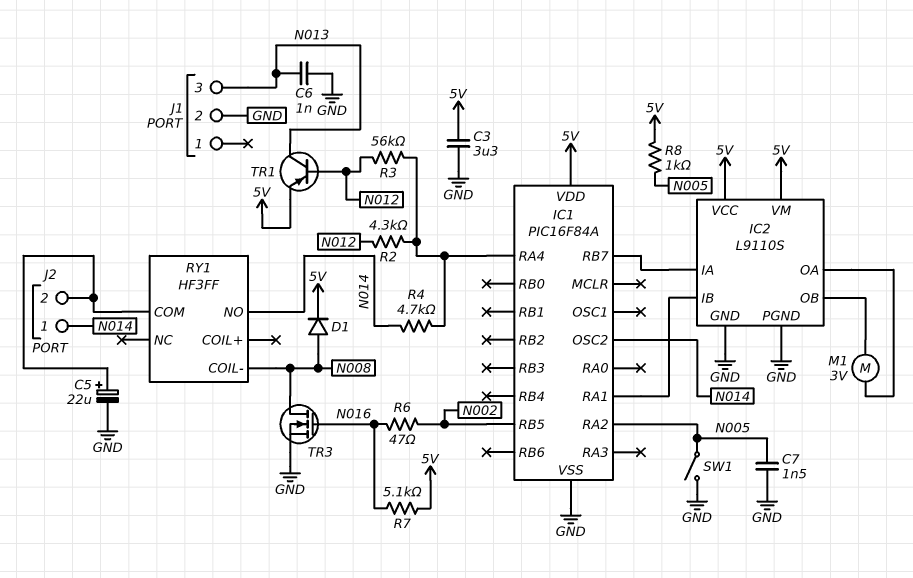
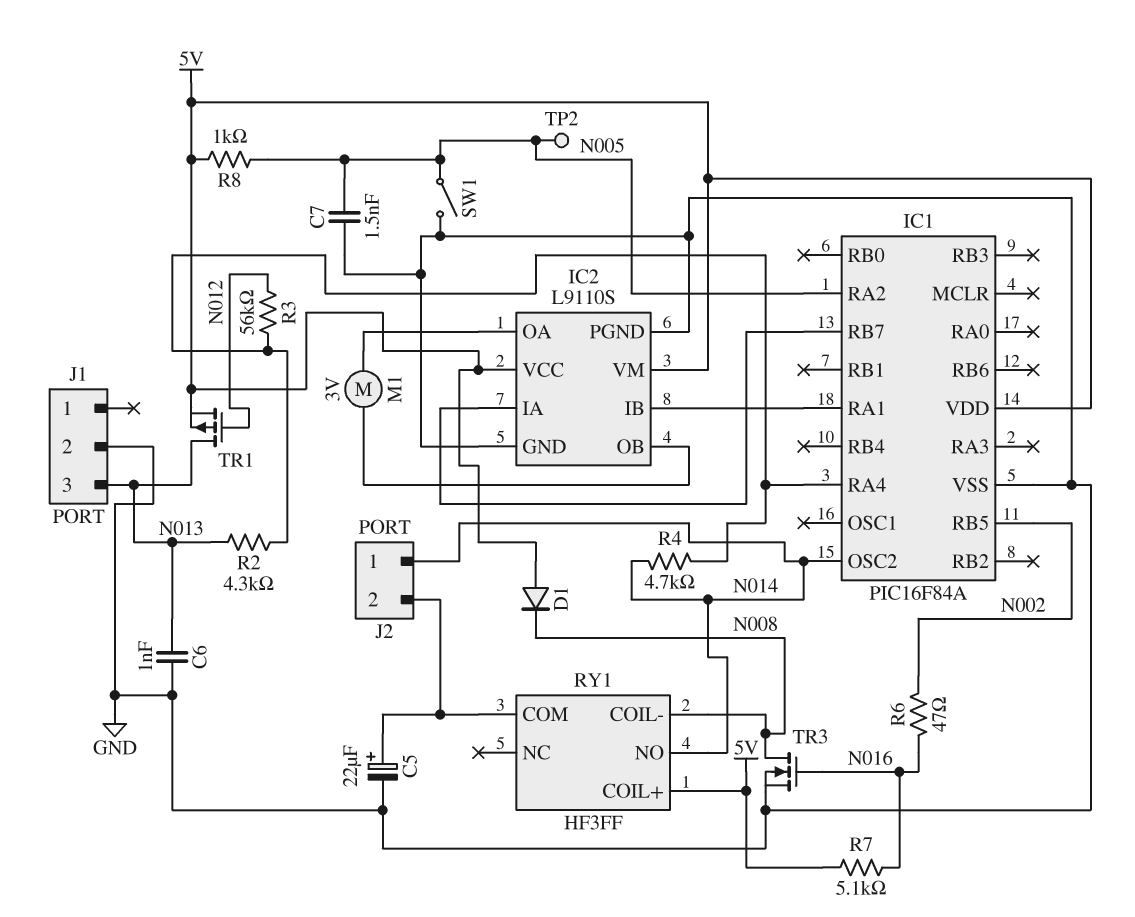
C3: 3.3uF (5V, GND) -> none
D1: diode (A N008, K 5V) -> diode (A 5V, K N008)
R2: 4.3k (IC1/RA4, N012) -> 4.3k (IC1/RA4, N013)
RY1 pin COIL+: none -> 5V
TP2: none -> test point (N005)
TR1: PNP (B N012, C N013, E 5V) -> PMOS (G N012, D N013, S 5V)

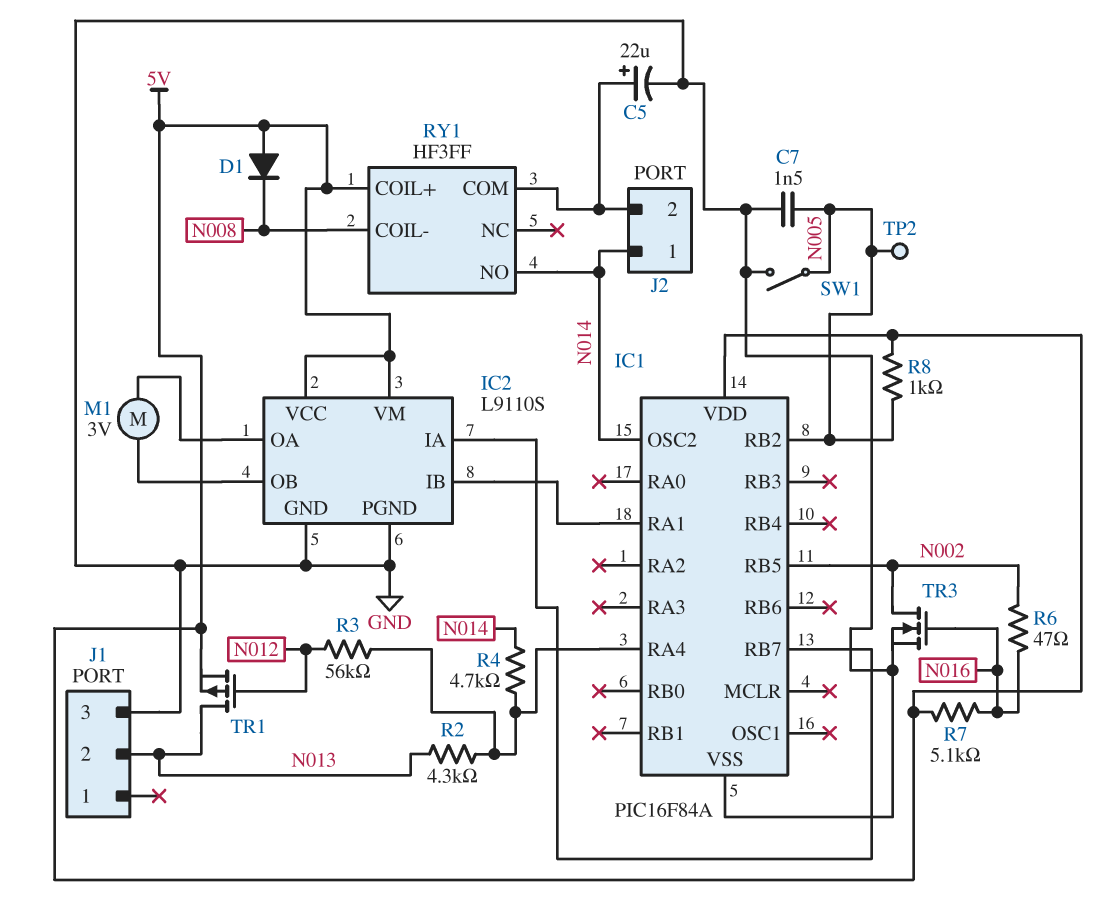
C6: 1nF (GND, N013) -> none
IC1 pin RA2: N005 -> none
IC1 pin RB2: none -> N005
J1 pin 2: GND -> N013
J1 pin 3: N013 -> GND
TR3: NMOS (G N016, D N008, S GND) -> NMOS (G N016, D N002, S GND)

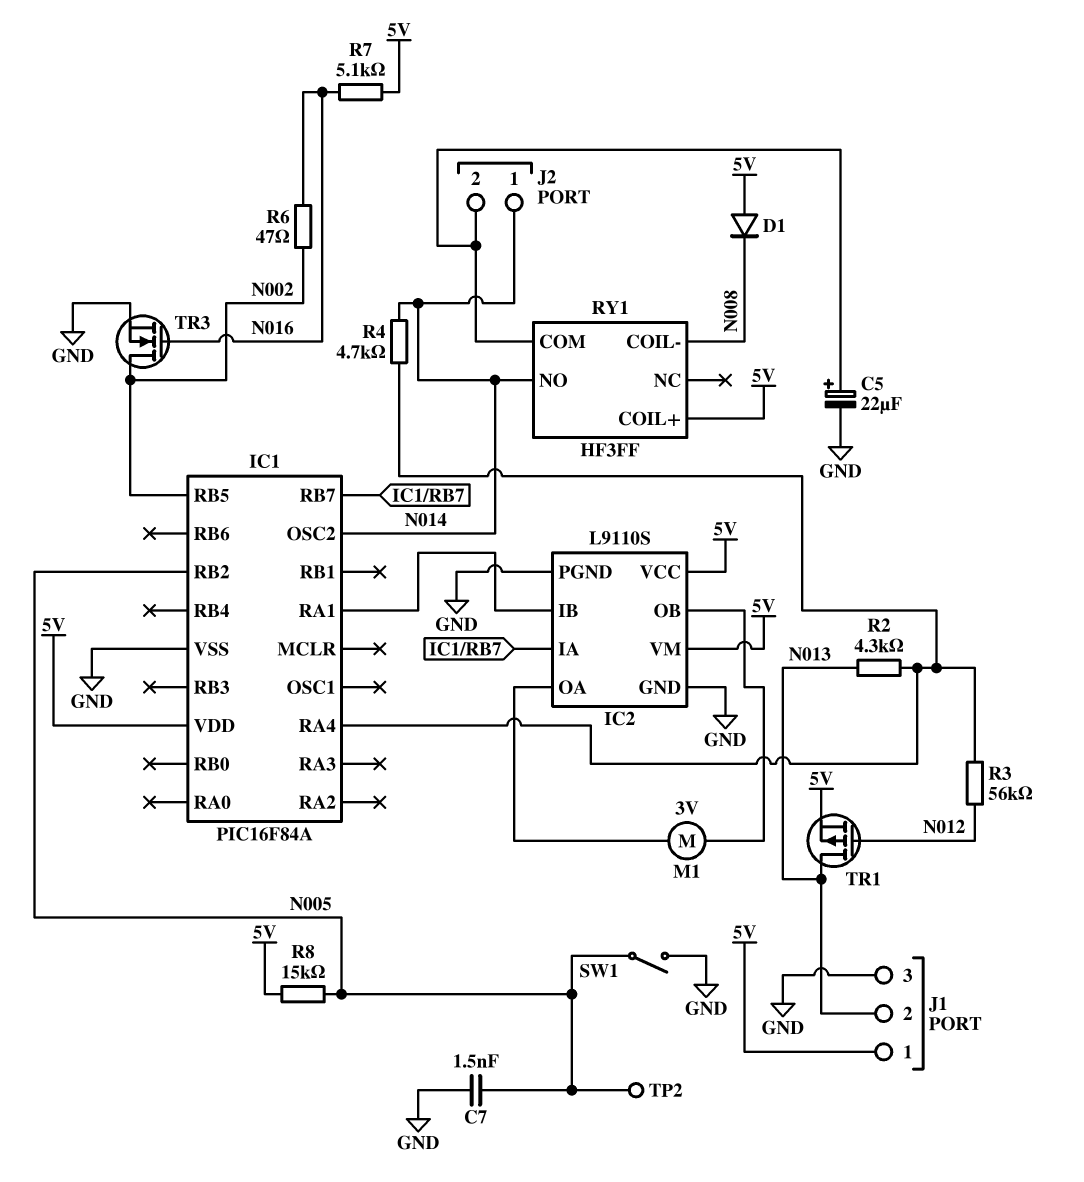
J1 pin 1: none -> 5V
R8: 1k (5V, N005) -> 15k (5V, N005)

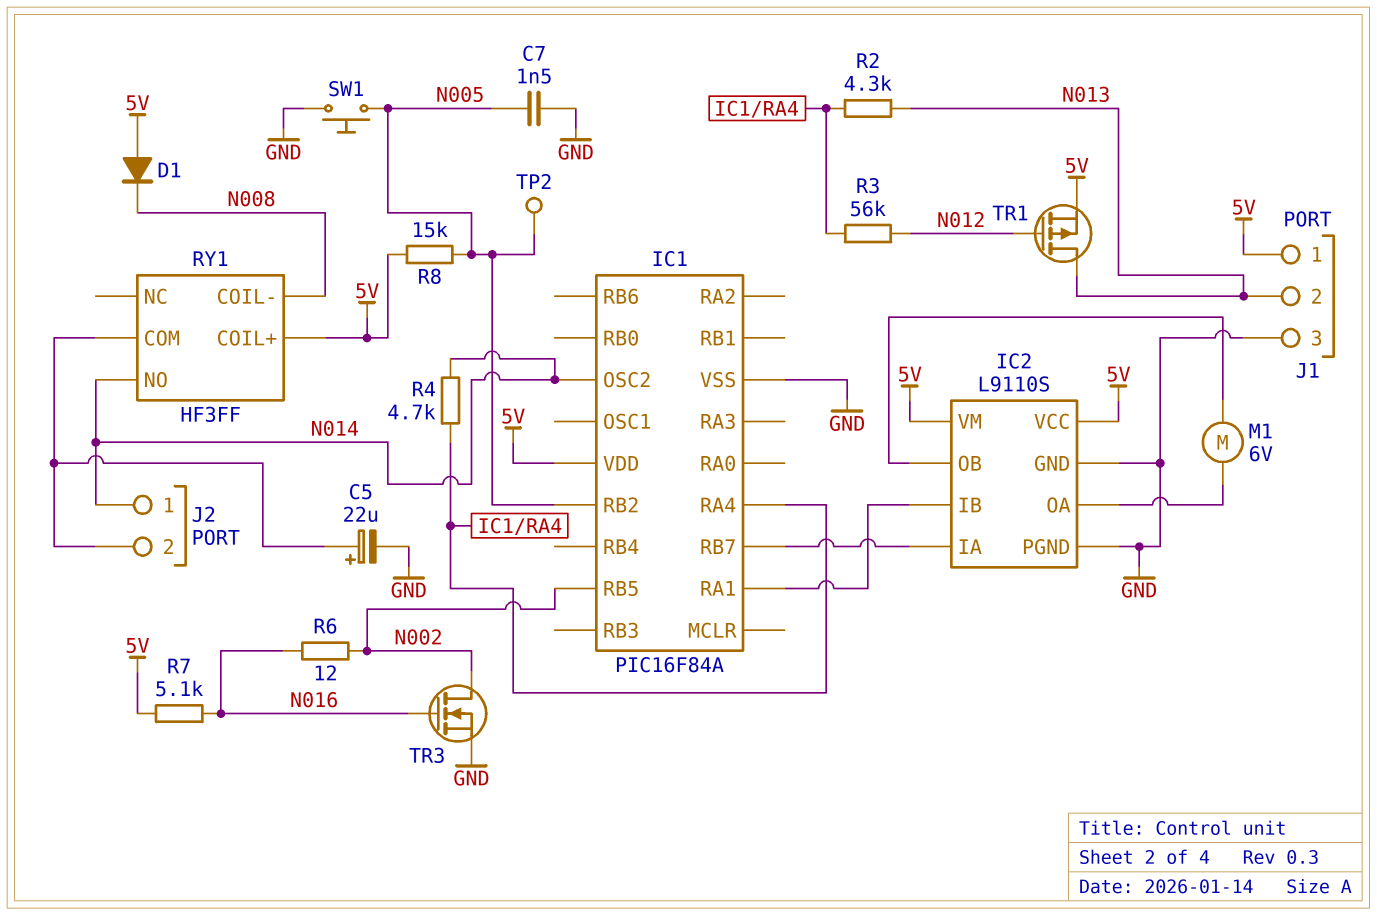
M1: motor 3V (IC2/OA, IC2/OB) -> motor 6V (IC2/OA, IC2/OB)
R6: 47 (N002, N016) -> 12 (N002, N016)
SW1: switch (GND, N005) -> button (GND, N005)

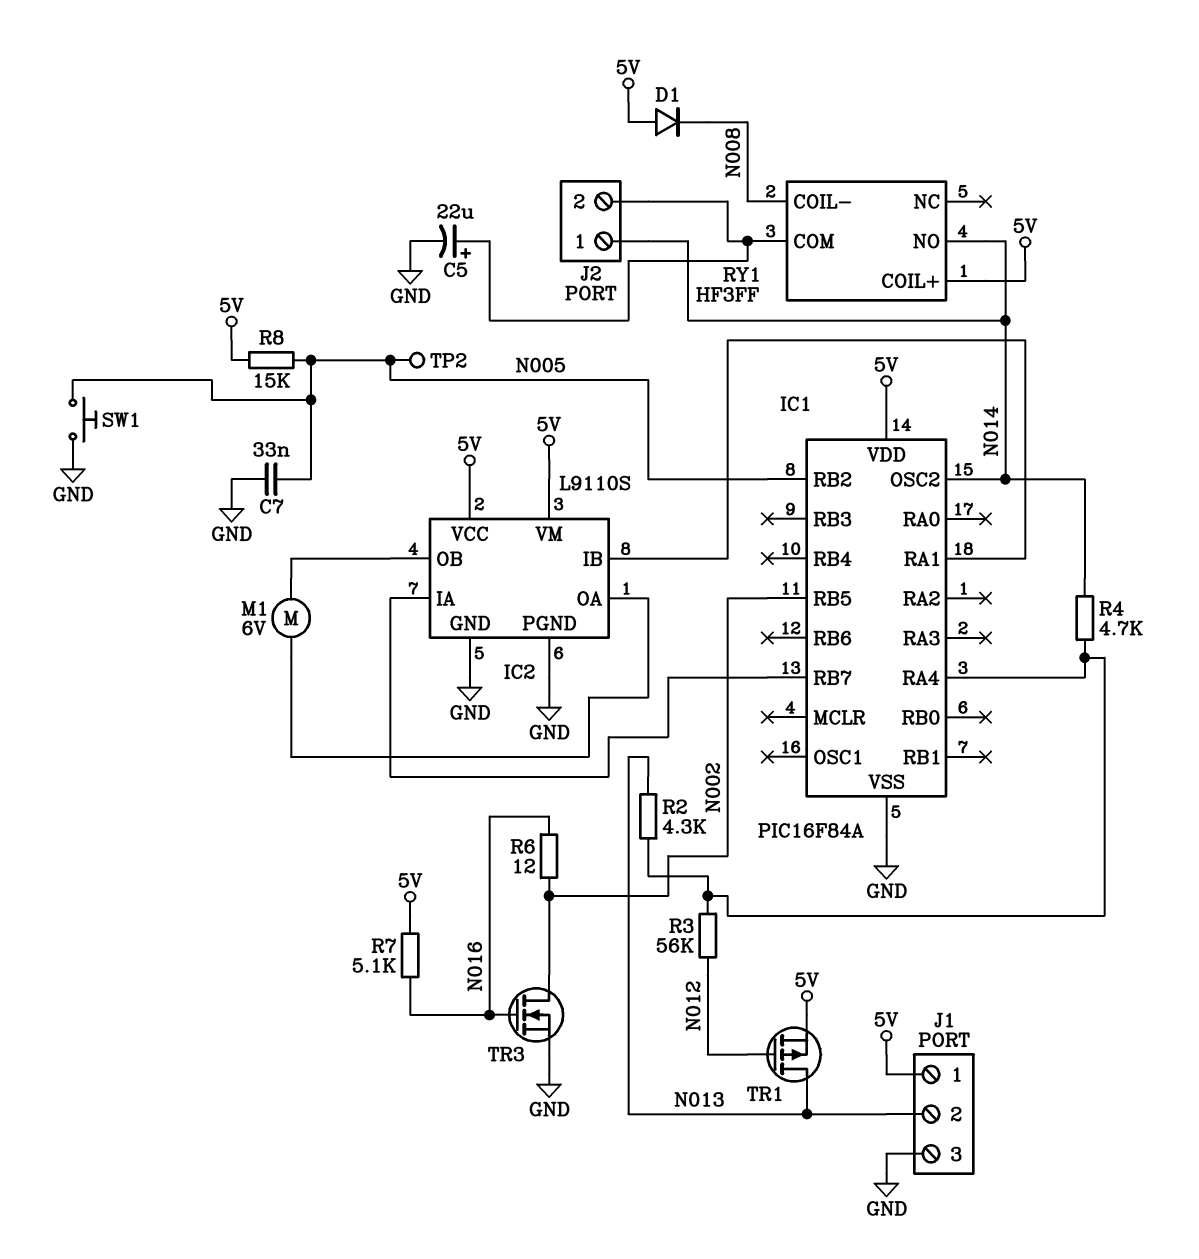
C7: 1.5nF (GND, N005) -> 33nF (GND, N005)

